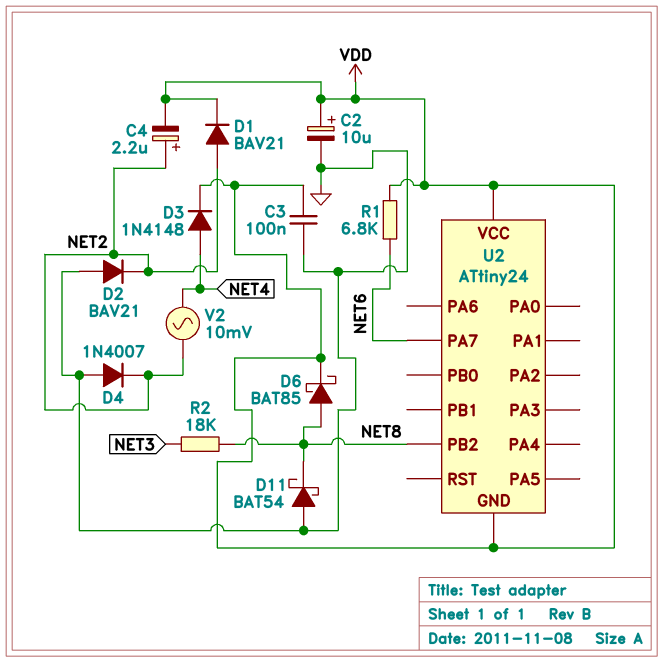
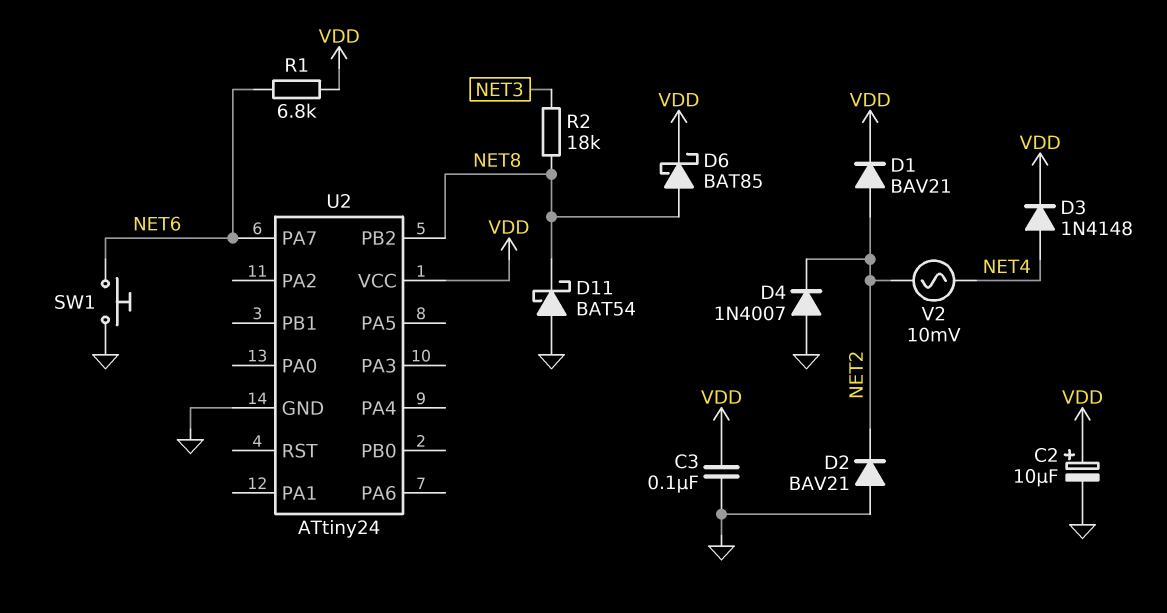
C4: 2.2uF (plus NET2, minus VDD) -> none
SW1: none -> button (GND, NET6)
U2 pin GND: VDD -> GND

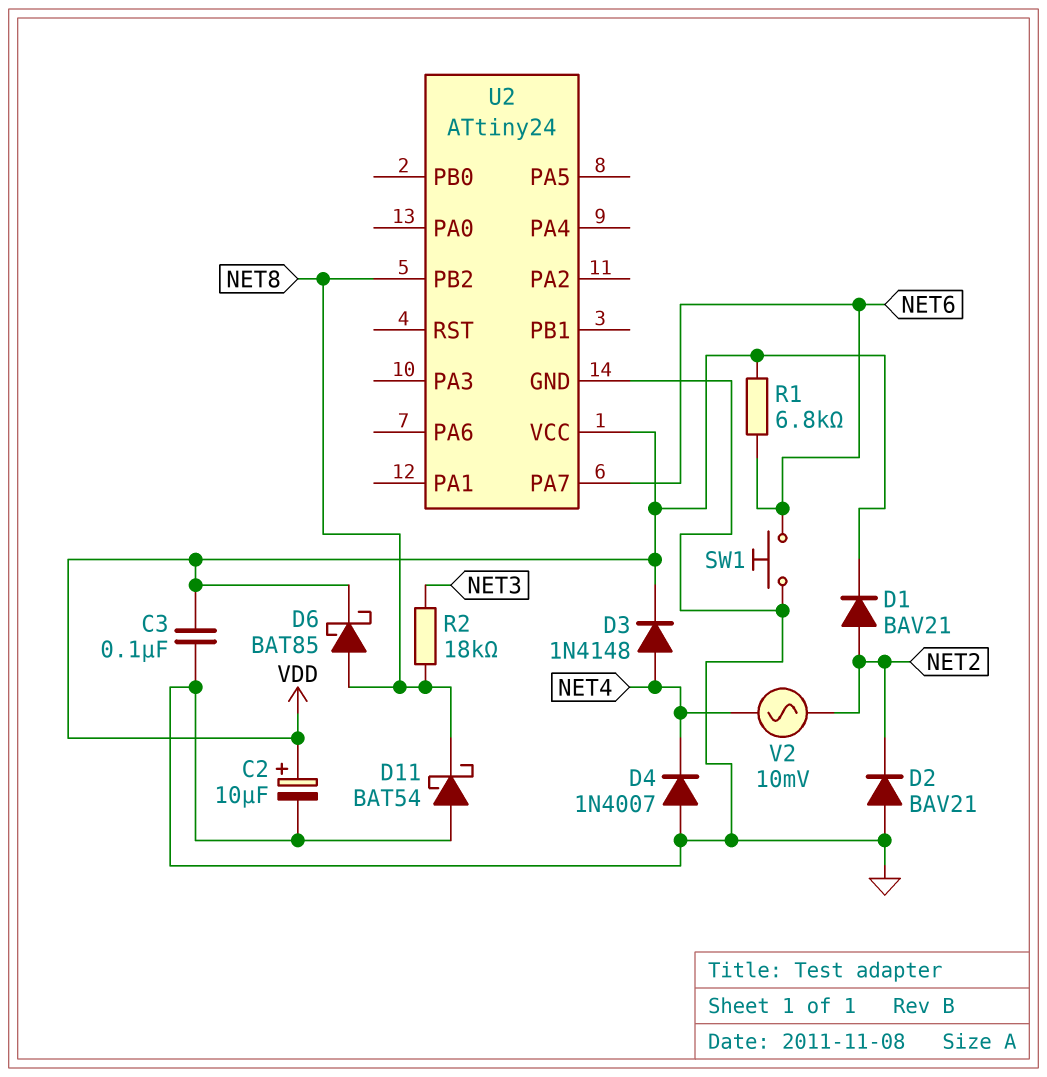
D4: diode 1N4007 (A GND, K NET2) -> diode 1N4007 (A GND, K NET4)

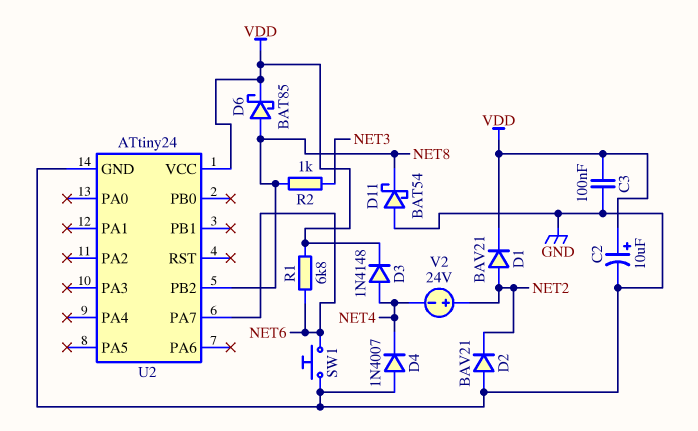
R2: 18k (NET3, NET8) -> 1k (NET3, NET8)
V2: AC 10mV (NET2, NET4) -> 24V (plus NET2, minus NET4)

